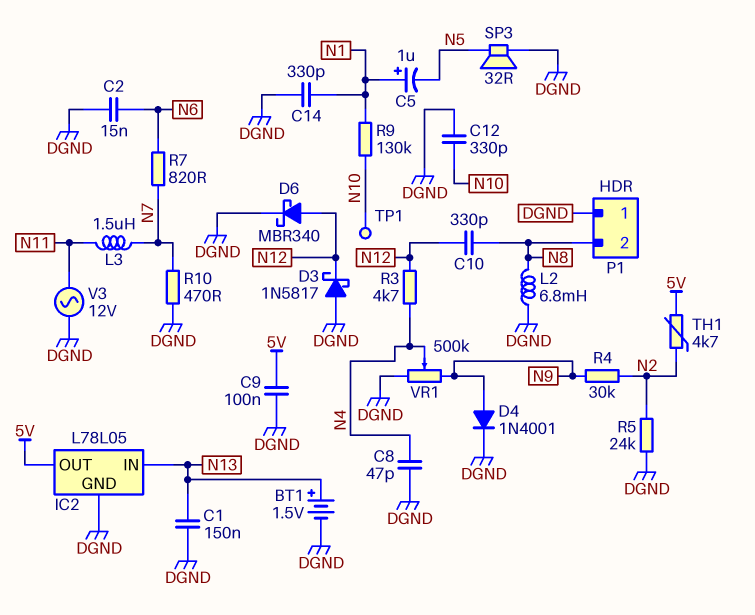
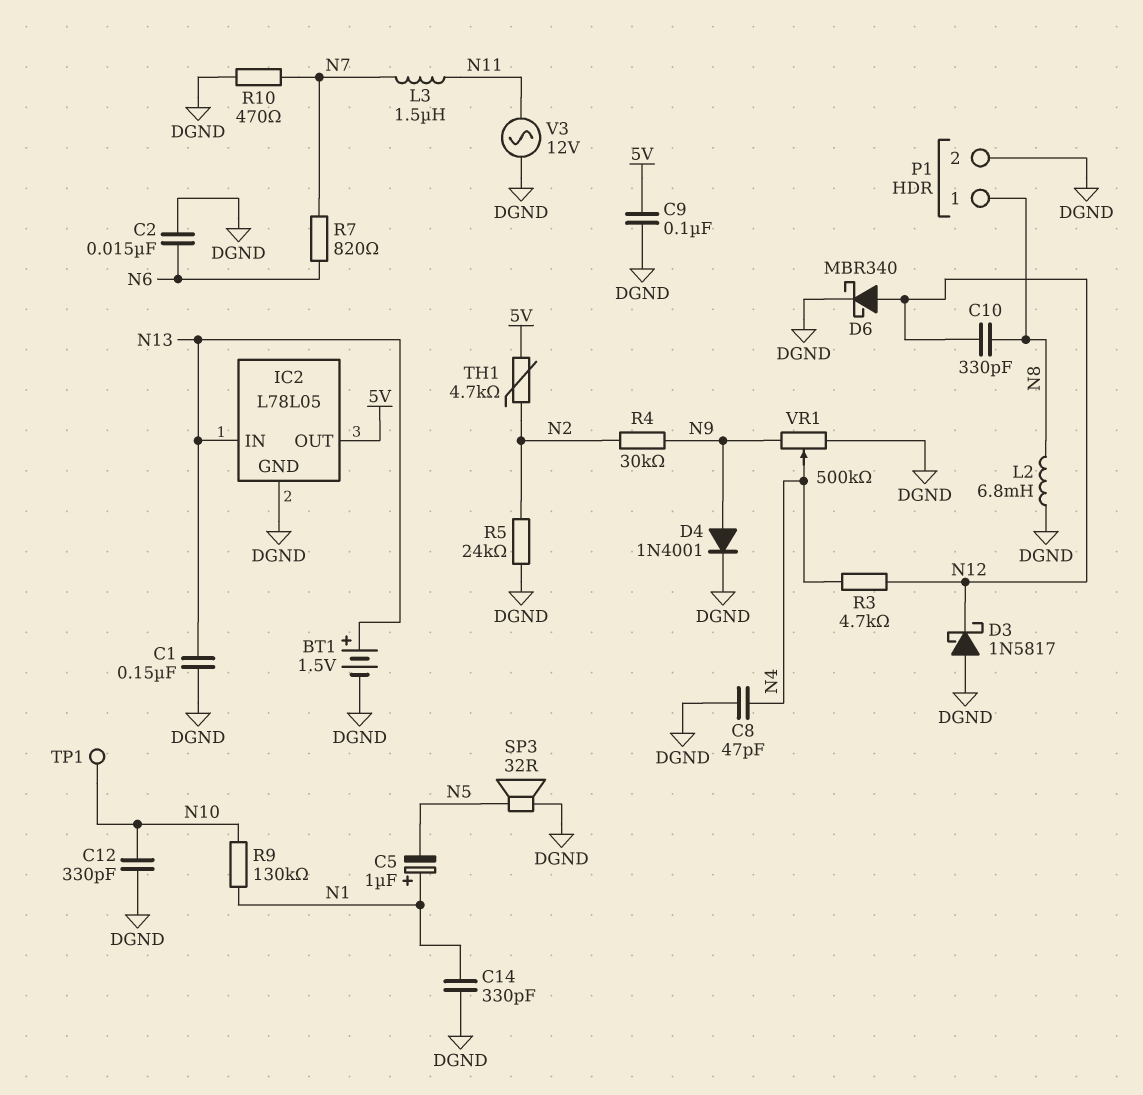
P1 pin 1: DGND -> N8
P1 pin 2: N8 -> DGND

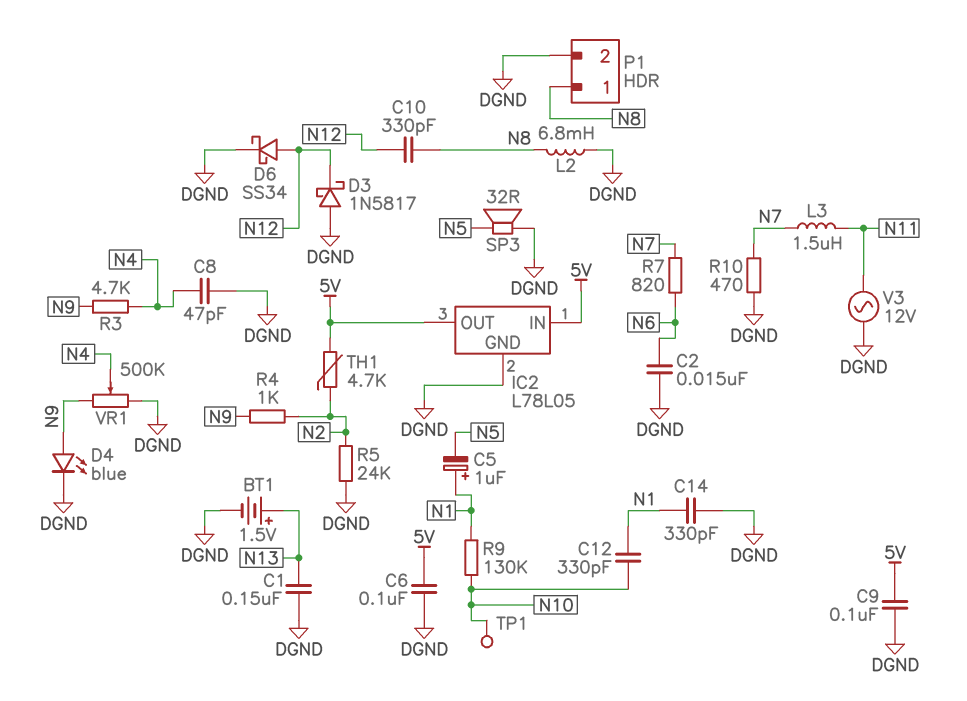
C6: none -> 100nF (5V, DGND)
C12: 330pF (DGND, N10) -> 330pF (N1, N10)
D4: diode 1N4001 (A N9, K DGND) -> LED blue (A N9, K DGND)
D6: schottky MBR340 (A N12, K DGND) -> schottky SS34 (A N12, K DGND)
IC2 pin IN: N13 -> 5V
R3: 4.7k (N4, N12) -> 4.7k (N4, N9)
R4: 30k (N2, N9) -> 1k (N2, N9)

